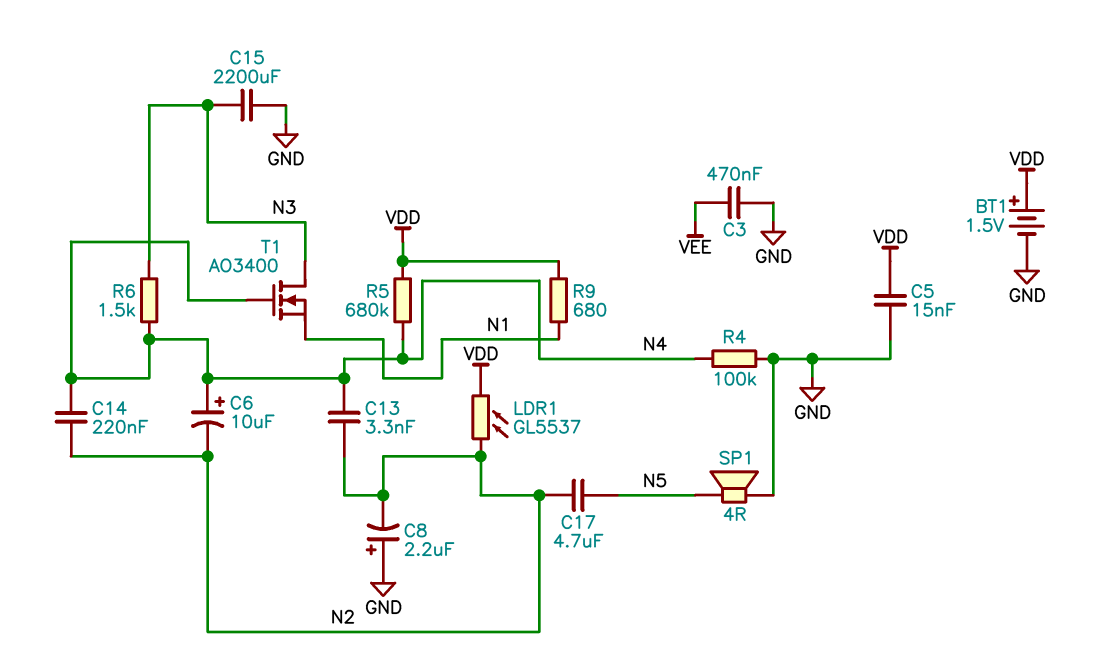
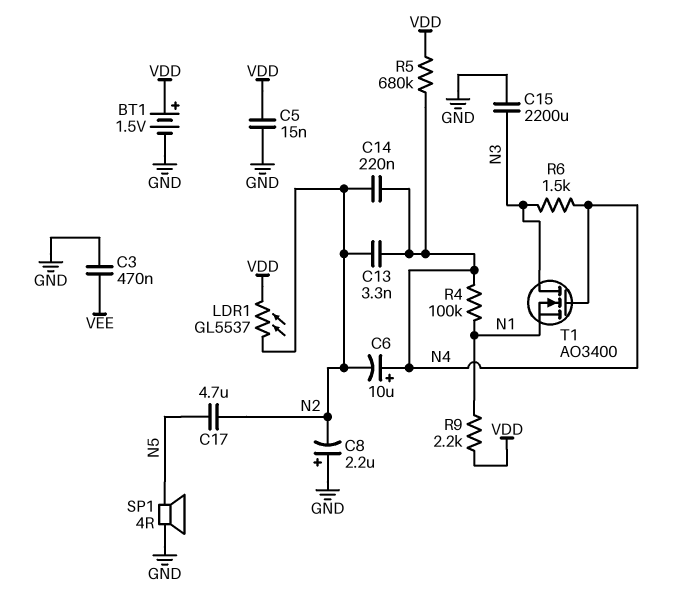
R4: 100k (GND, N4) -> 100k (N1, N4)
R9: 680 (N1, VDD) -> 2.2k (N1, VDD)

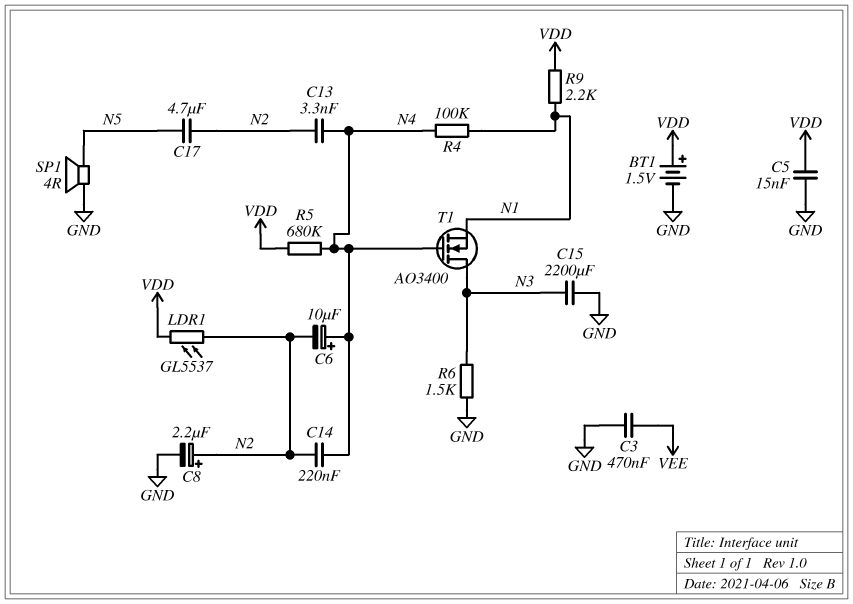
C8: 2.2uF (plus GND, minus N2) -> 2.2uF (plus N2, minus GND)
R6: 1.5k (N3, N4) -> 1.5k (GND, N3)

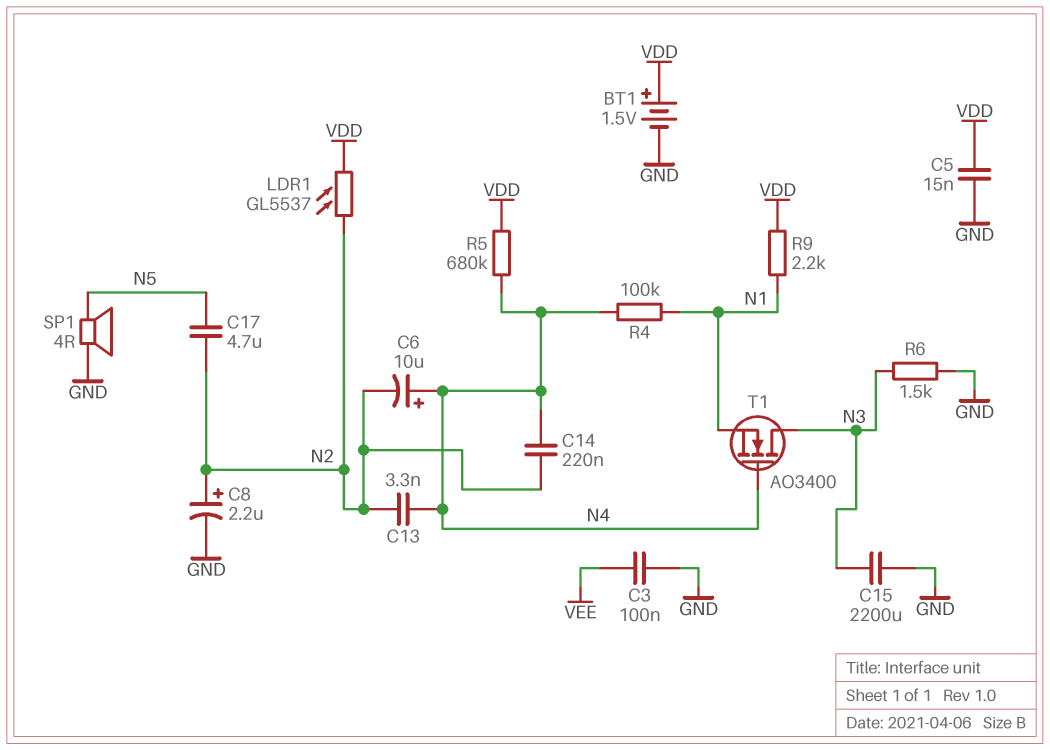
C3: 470nF (GND, VEE) -> 100nF (GND, VEE)

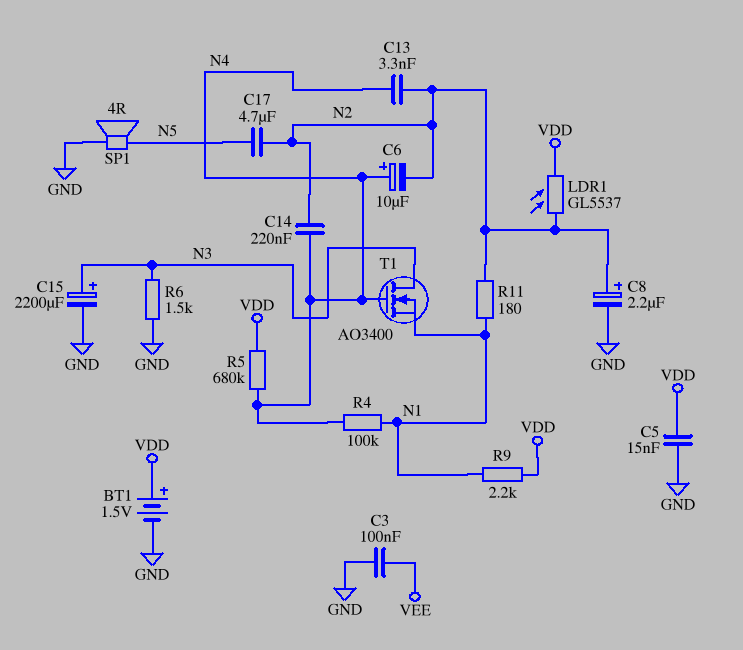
C15: 2200uF (GND, N3) -> 2200uF (plus N3, minus GND)
R11: none -> 180 (N1, N2)

